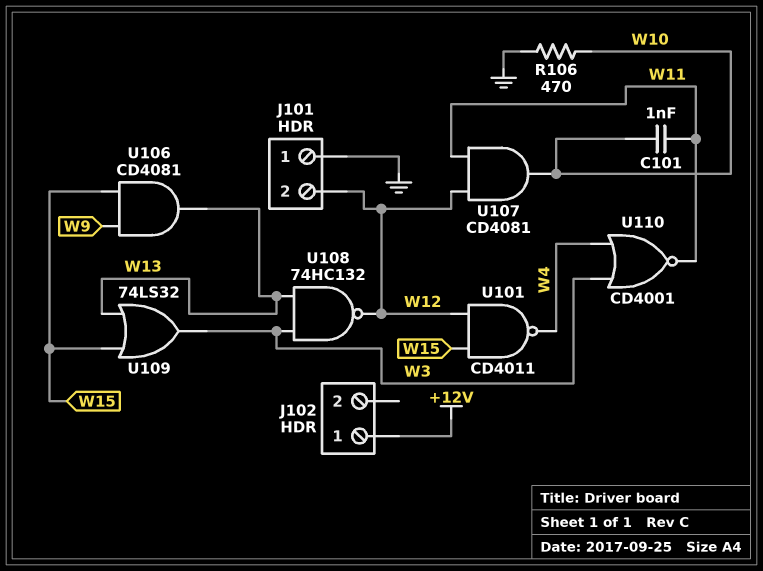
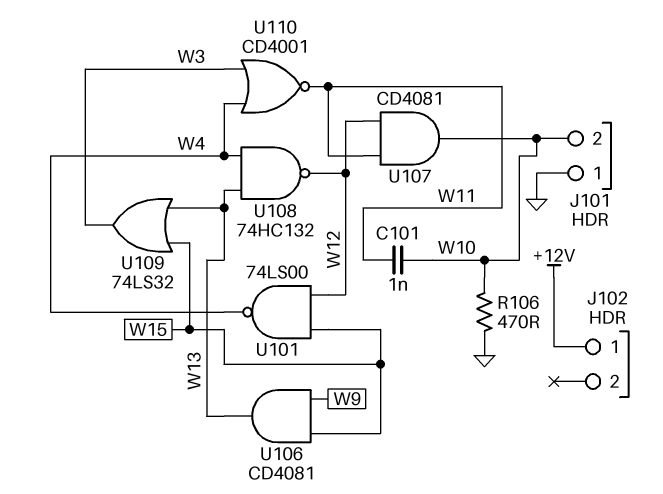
J101 pin 2: W12 -> W10
U101: NAND CD4011 (in W12, in W15, out W4) -> NAND 74LS00 (in W12, in W15, out W4)
U108: NAND 74HC132 (in W3, in W13, out W12) -> NAND 74HC132 (in W4, in W13, out W12)

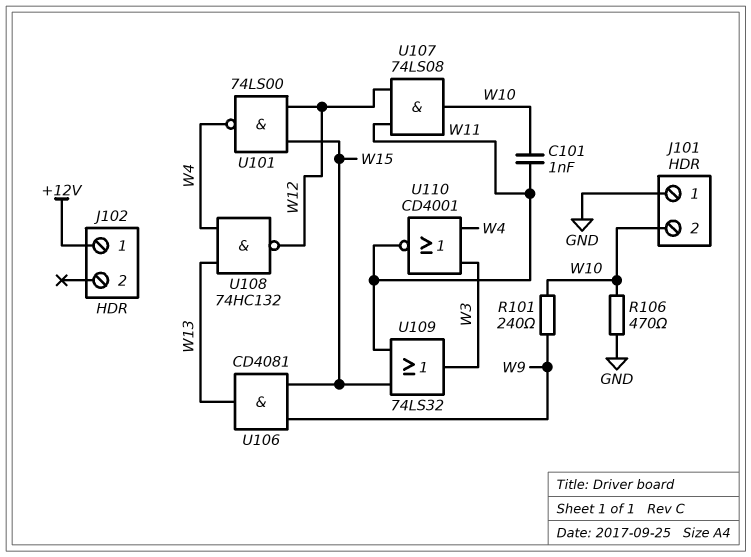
R101: none -> 240 (W9, W10)
U107: AND CD4081 (in W11, in W12, out W10) -> AND 74LS08 (in W11, in W12, out W10)
U109: OR 74LS32 (in W13, in W15, out W3) -> OR 74LS32 (in W11, in W15, out W3)

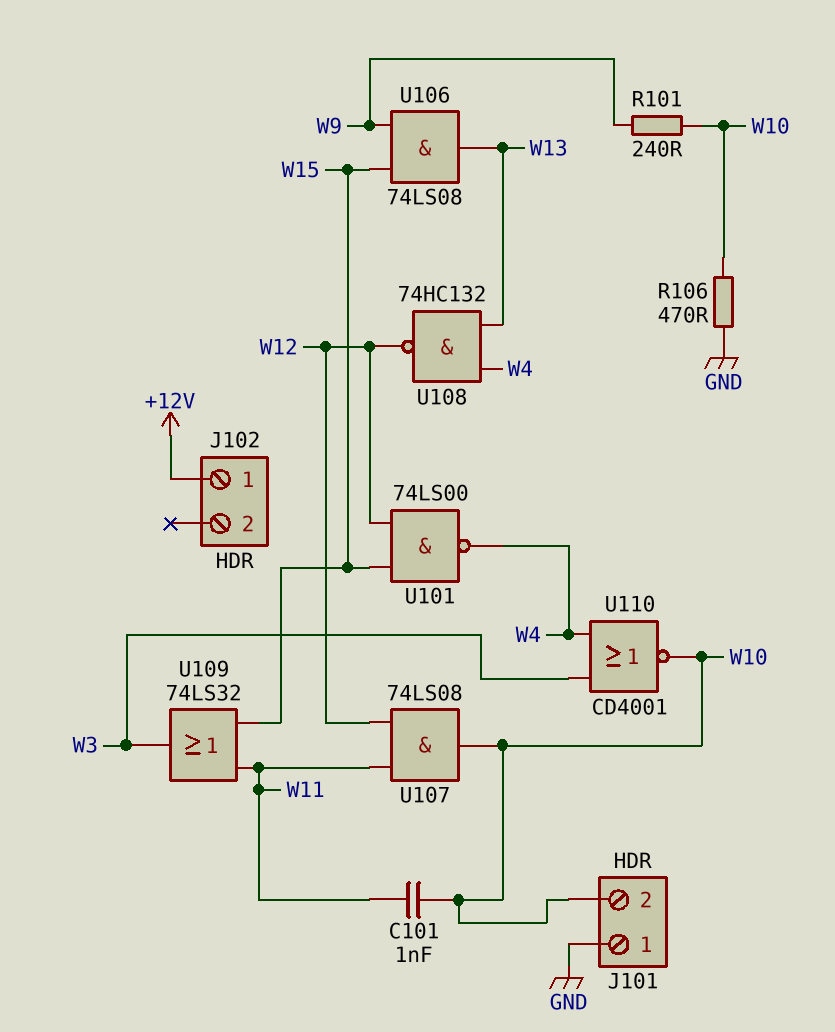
U106: AND CD4081 (in W9, in W15, out W13) -> AND 74LS08 (in W9, in W15, out W13)
U110: NOR CD4001 (in W3, in W4, out W11) -> NOR CD4001 (in W3, in W4, out W10)

